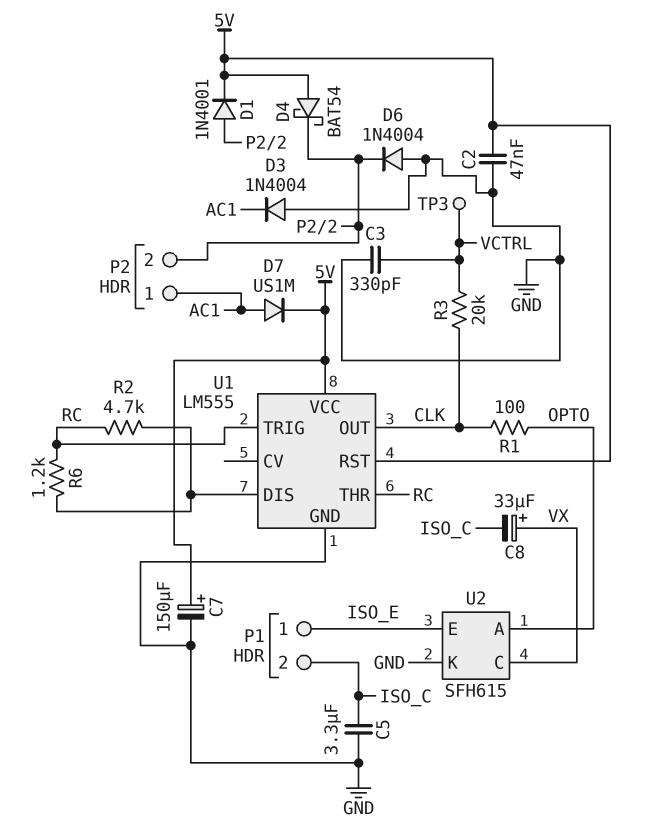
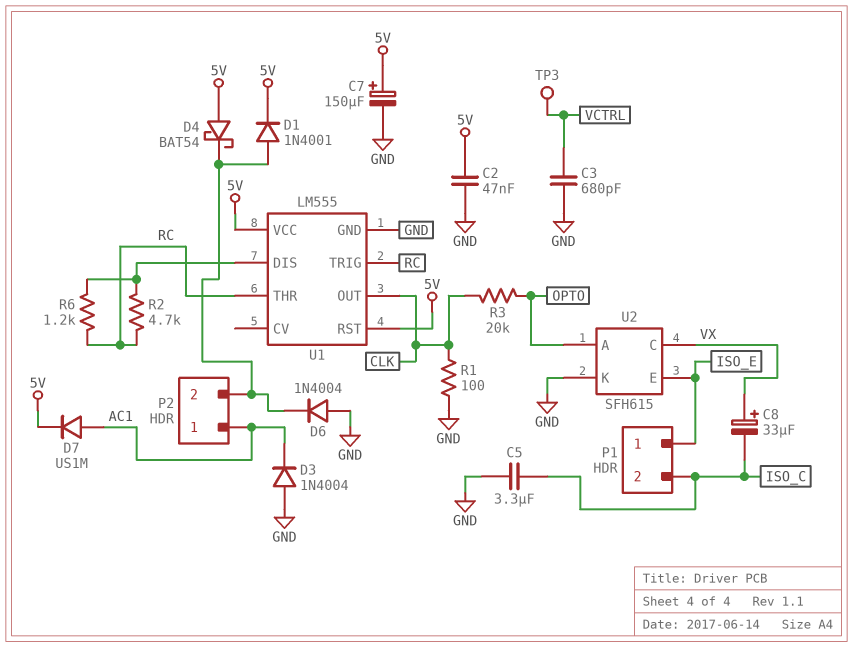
C3: 330pF (GND, VCTRL) -> 680pF (GND, VCTRL)
R1: 100 (CLK, OPTO) -> 100 (CLK, GND)
R3: 20k (CLK, VCTRL) -> 20k (CLK, OPTO)

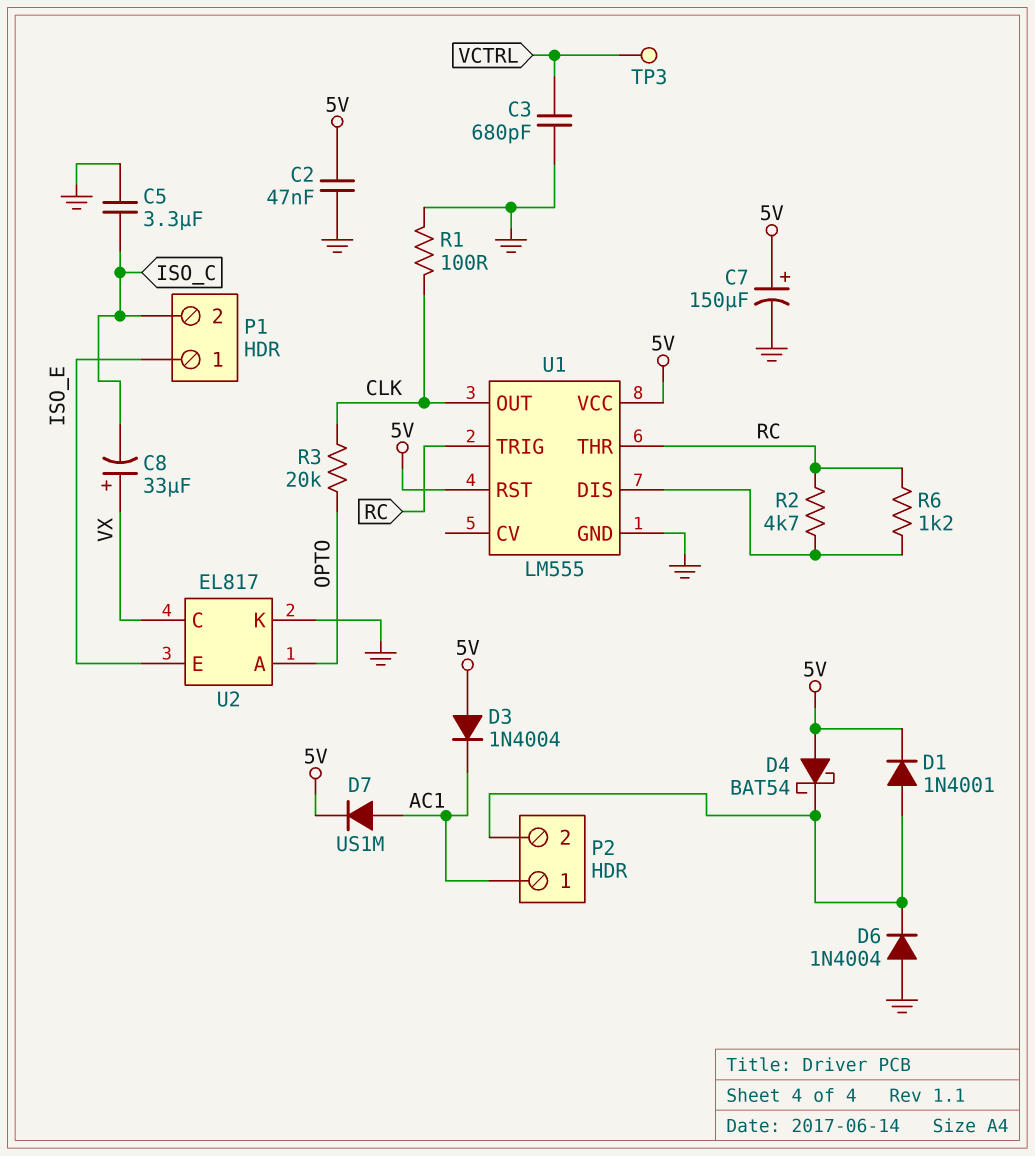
D3: diode 1N4004 (A GND, K AC1) -> diode 1N4004 (A 5V, K AC1)
U2: SFH615 -> EL817

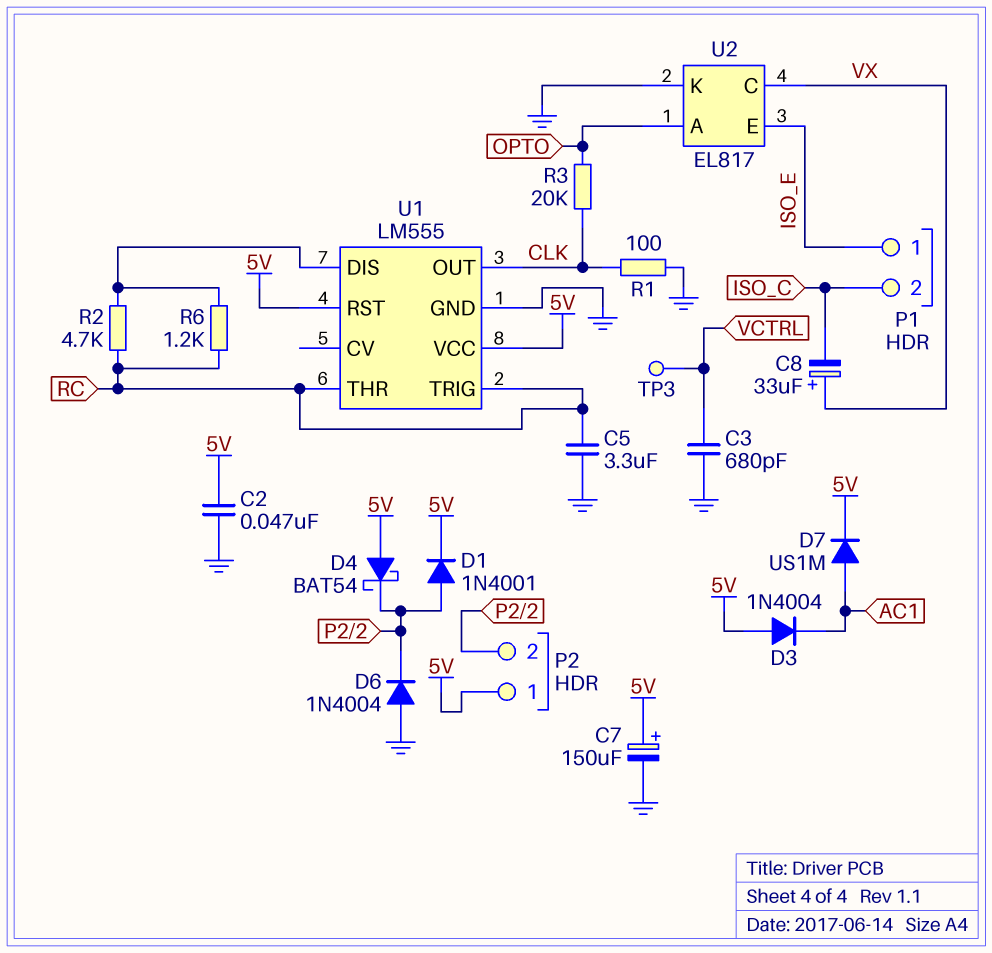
C5: 3.3uF (GND, ISO_C) -> 3.3uF (GND, RC)
P2 pin 1: AC1 -> 5V

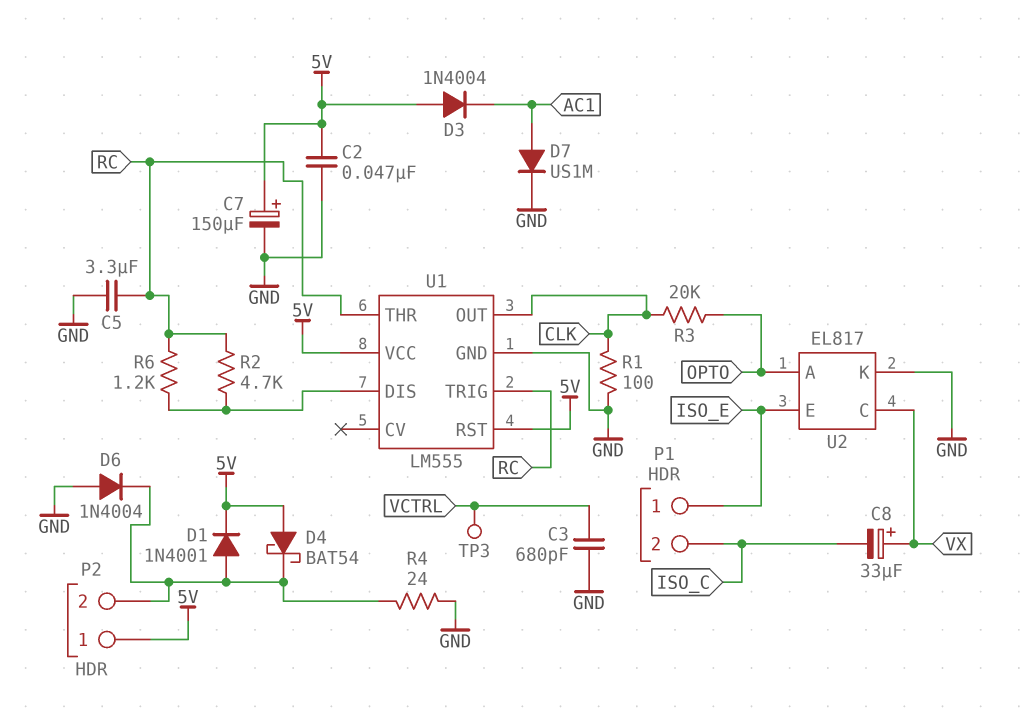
D7: diode US1M (A AC1, K 5V) -> diode US1M (A AC1, K GND)
R4: none -> 24 (GND, P2/2)

